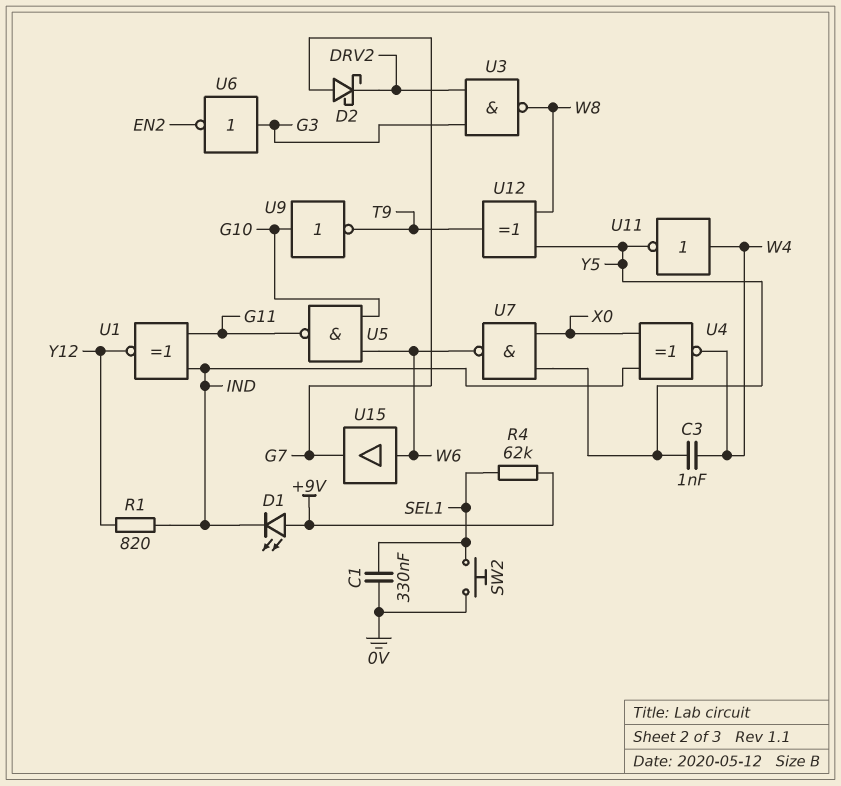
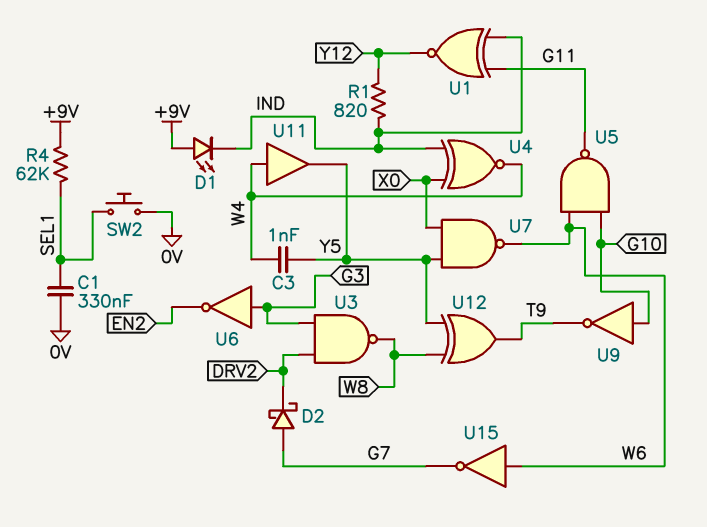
U11: NOT (in W4, out Y5) -> buffer (in W4, out Y5)
U15: buffer (in W6, out G7) -> NOT (in W6, out G7)

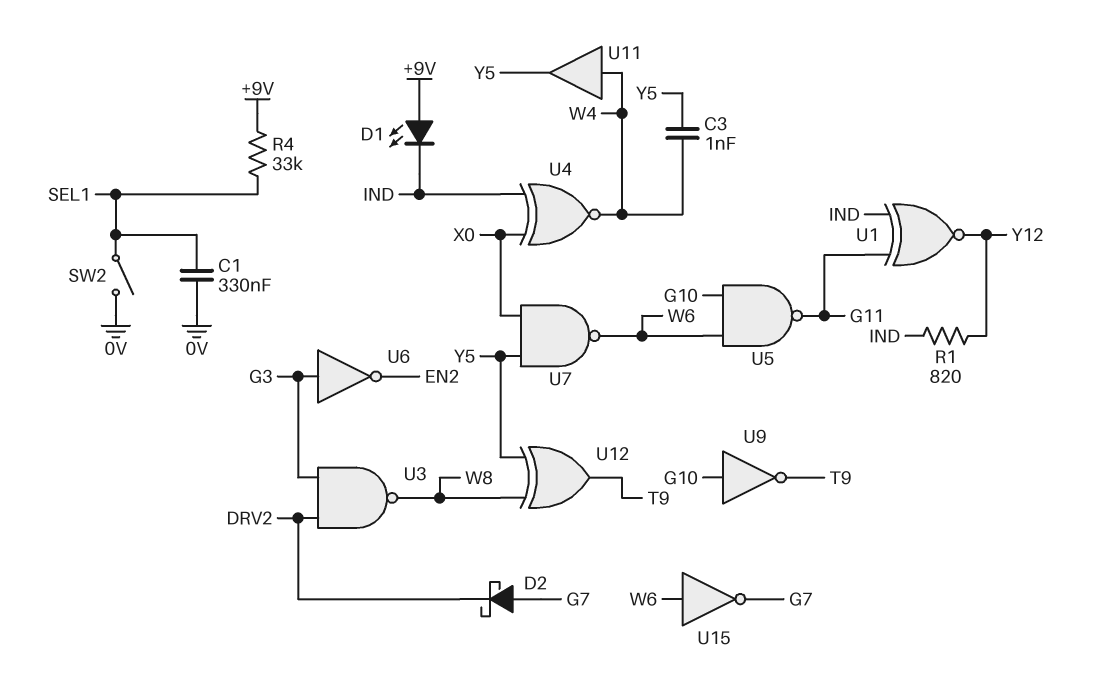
R4: 62k (+9V, SEL1) -> 33k (+9V, SEL1)
SW2: button (0V, SEL1) -> switch (0V, SEL1)

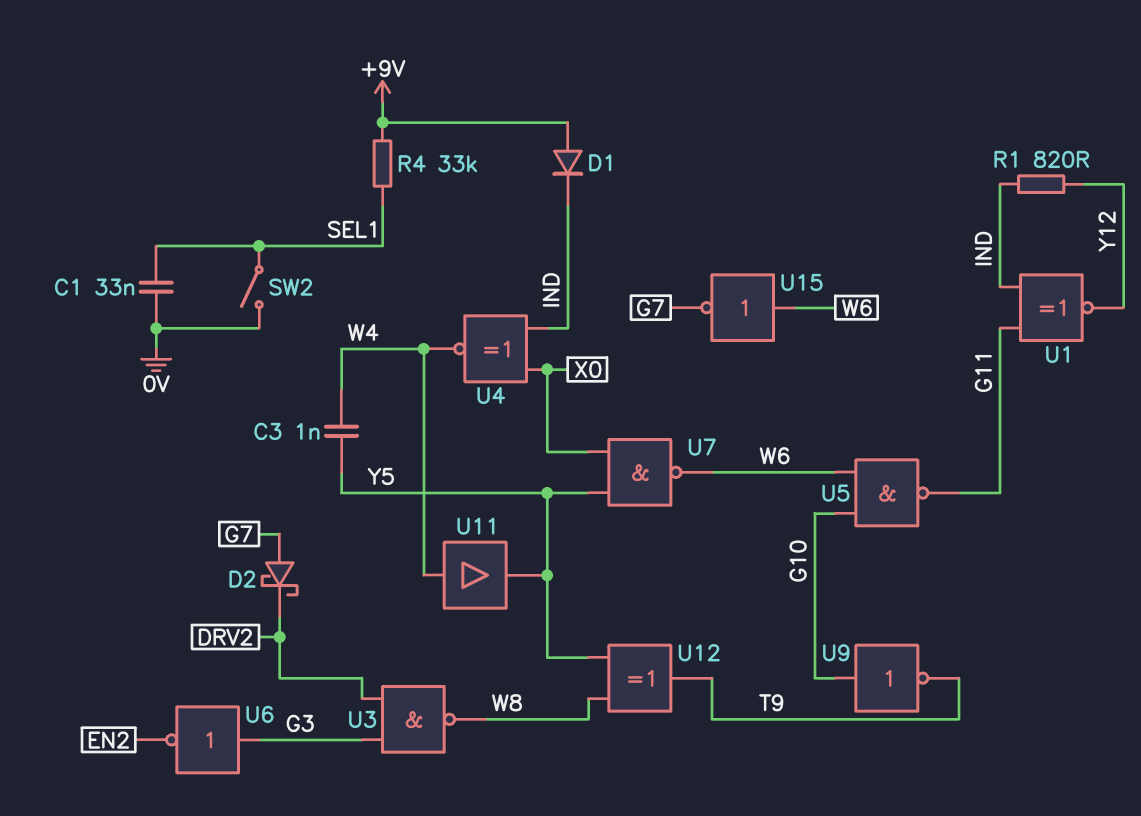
C1: 330nF (0V, SEL1) -> 33nF (0V, SEL1)
D1: LED (A +9V, K IND) -> diode (A +9V, K IND)

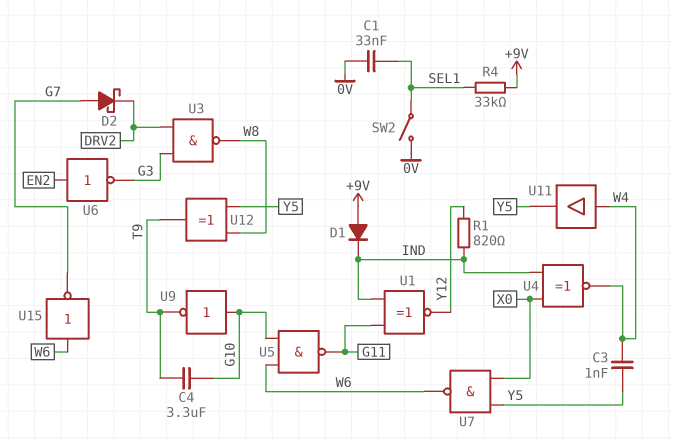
C4: none -> 3.3uF (G10, T9)
U6: NOT (in G3, out EN2) -> NOT (in EN2, out G3)

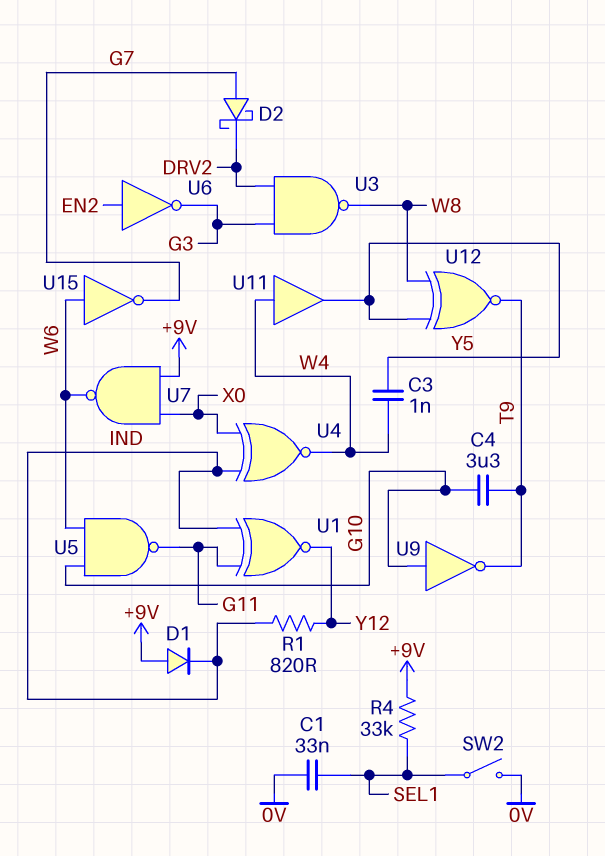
U7: NAND (in X0, in Y5, out W6) -> NAND (in +9V, in X0, out W6)
U12: XOR (in W8, in Y5, out T9) -> XNOR (in W8, in Y5, out T9)

